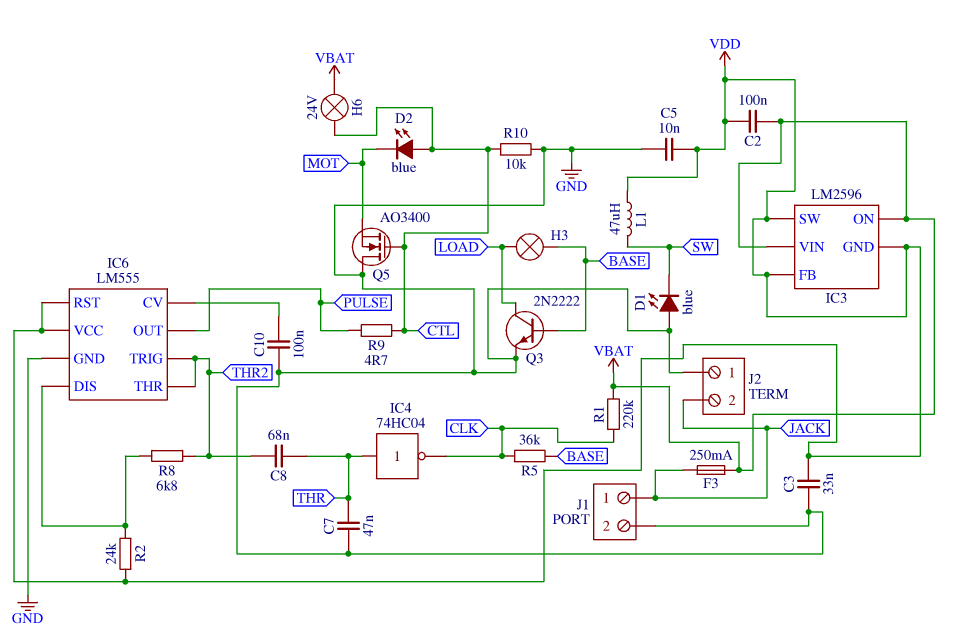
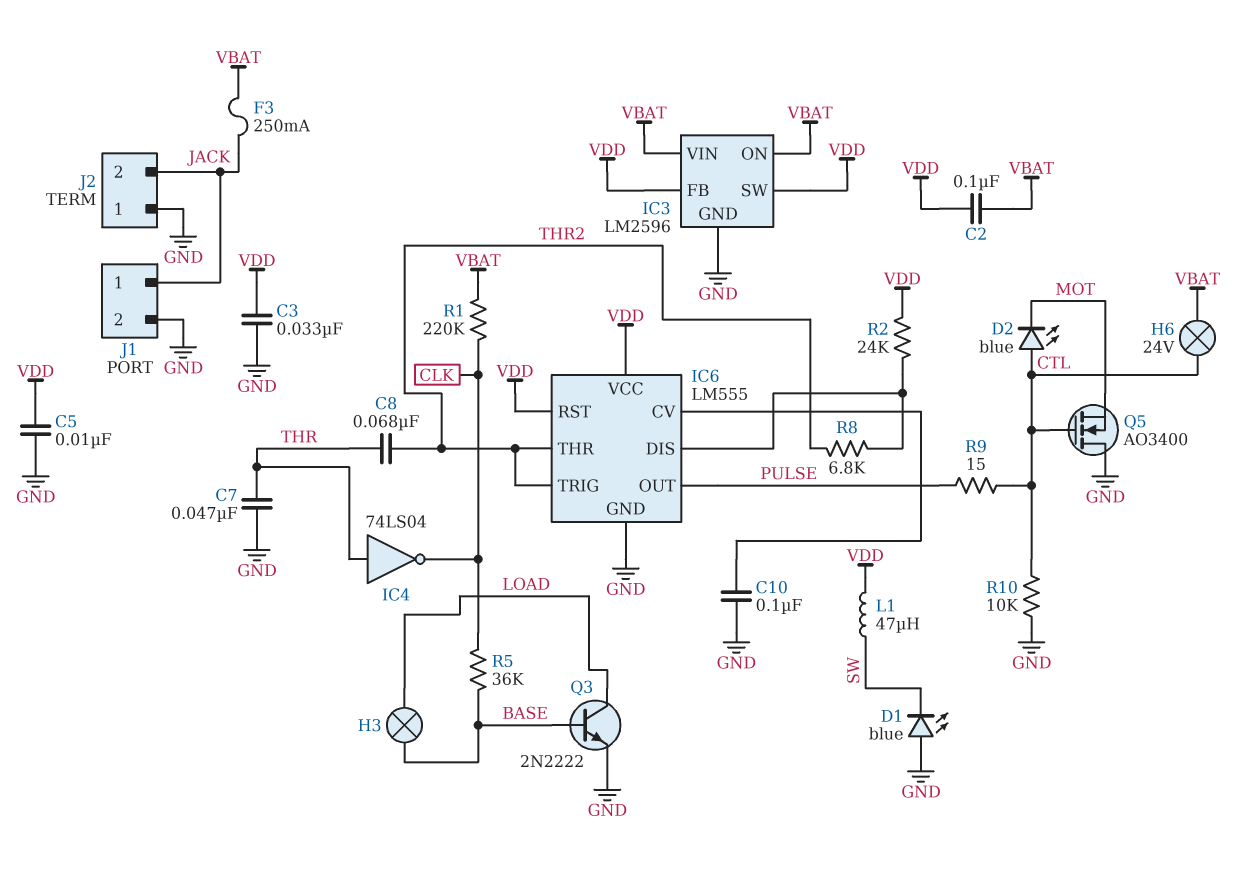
IC3 pin GND: VDD -> GND
IC4: NOT 74HC04 (in THR, out CLK) -> NOT 74LS04 (in THR, out CLK)
R9: 4.7 (CTL, PULSE) -> 15 (CTL, PULSE)

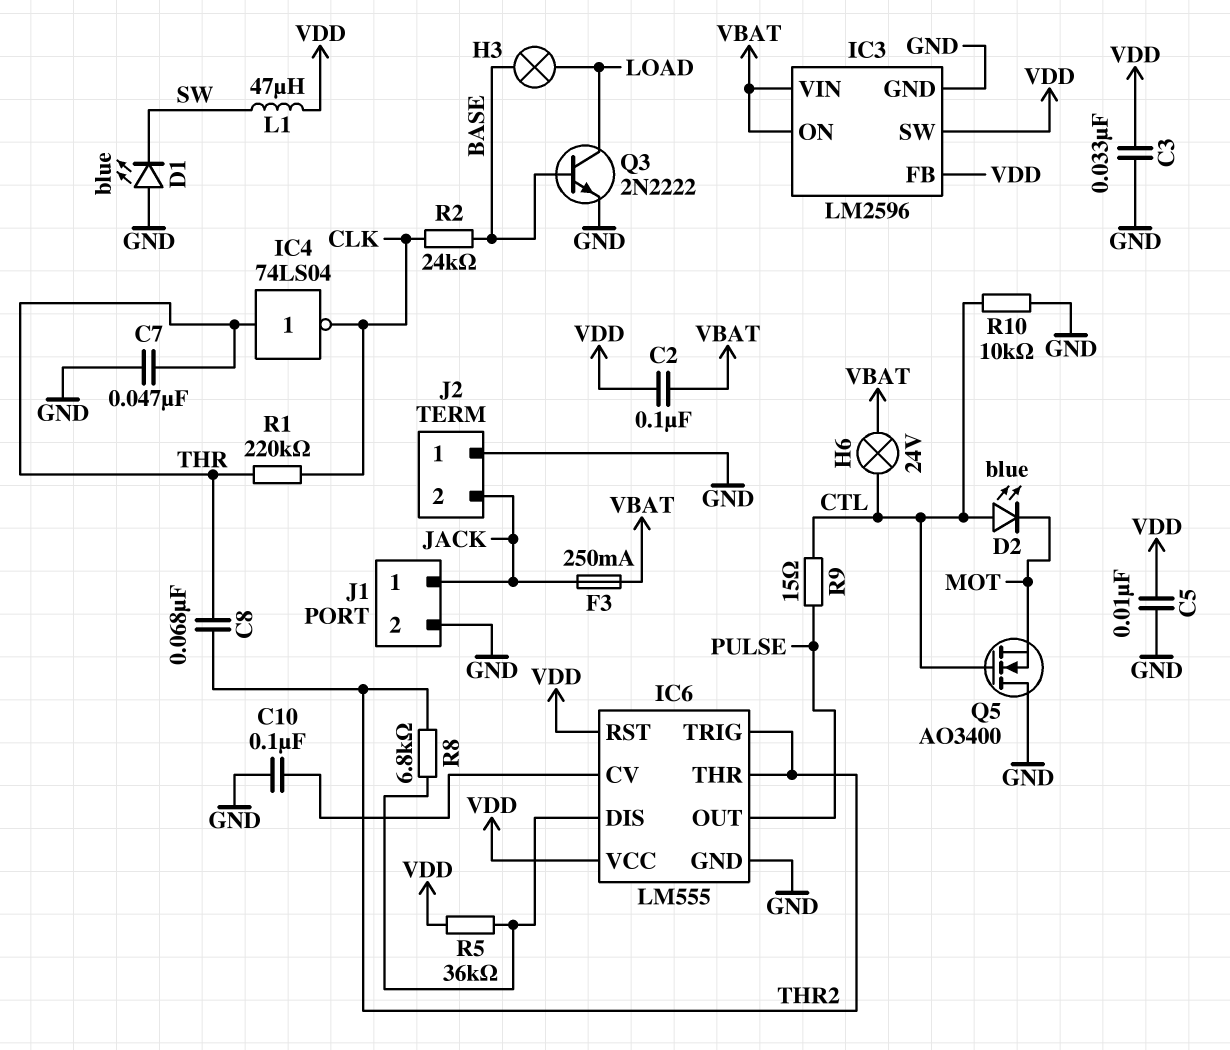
R1: 220k (CLK, VBAT) -> 220k (CLK, THR)
R2: 24k (IC6/DIS, VDD) -> 24k (BASE, CLK)
R5: 36k (BASE, CLK) -> 36k (IC6/DIS, VDD)

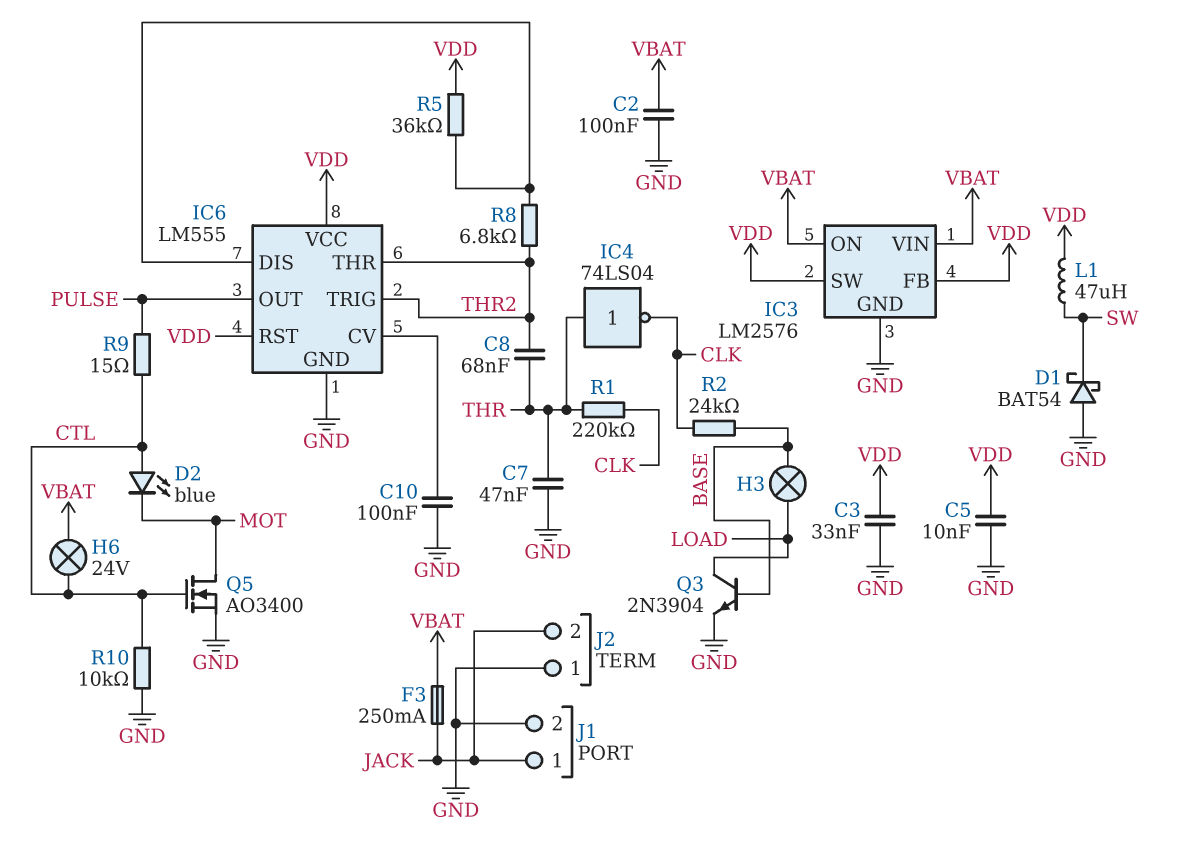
C2: 100nF (VBAT, VDD) -> 100nF (GND, VBAT)
D1: LED blue (A GND, K SW) -> schottky BAT54 (A GND, K SW)
IC3: LM2596 -> LM2576
Q3: NPN 2N2222 (B BASE, C LOAD, E GND) -> NPN 2N3904 (B BASE, C LOAD, E GND)
Q5: NMOS AO3400 (G CTL, D GND, S MOT) -> NMOS AO3400 (G CTL, D MOT, S GND)

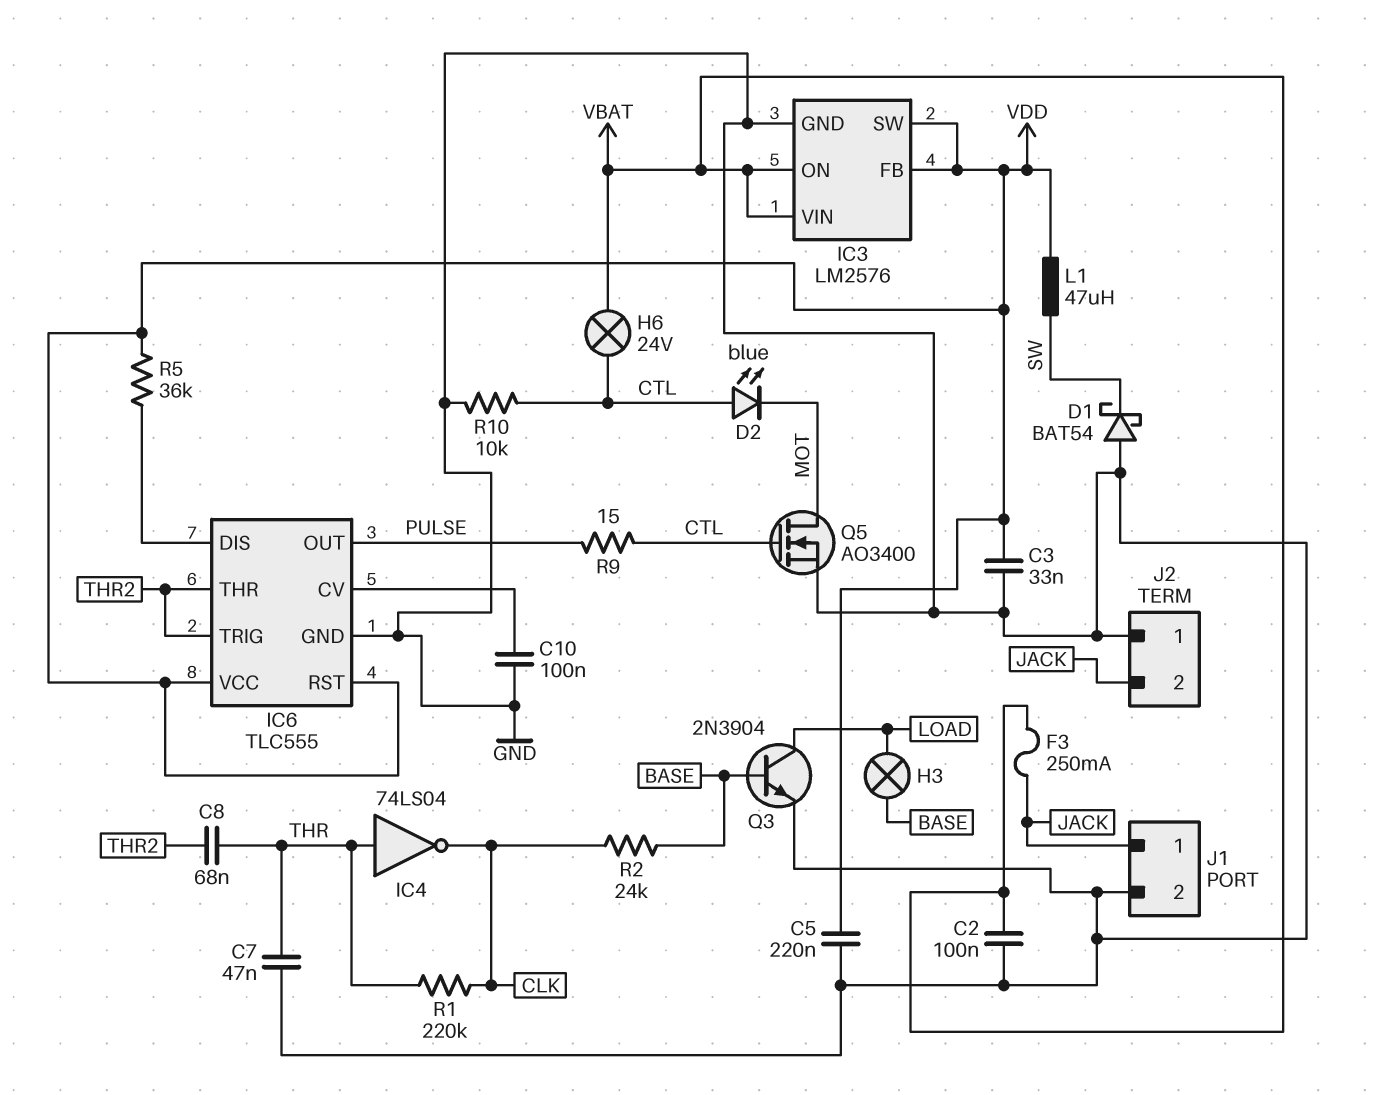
C5: 10nF (GND, VDD) -> 220nF (GND, VDD)
IC6: LM555 -> TLC555
R8: 6.8k (IC6/DIS, THR2) -> none

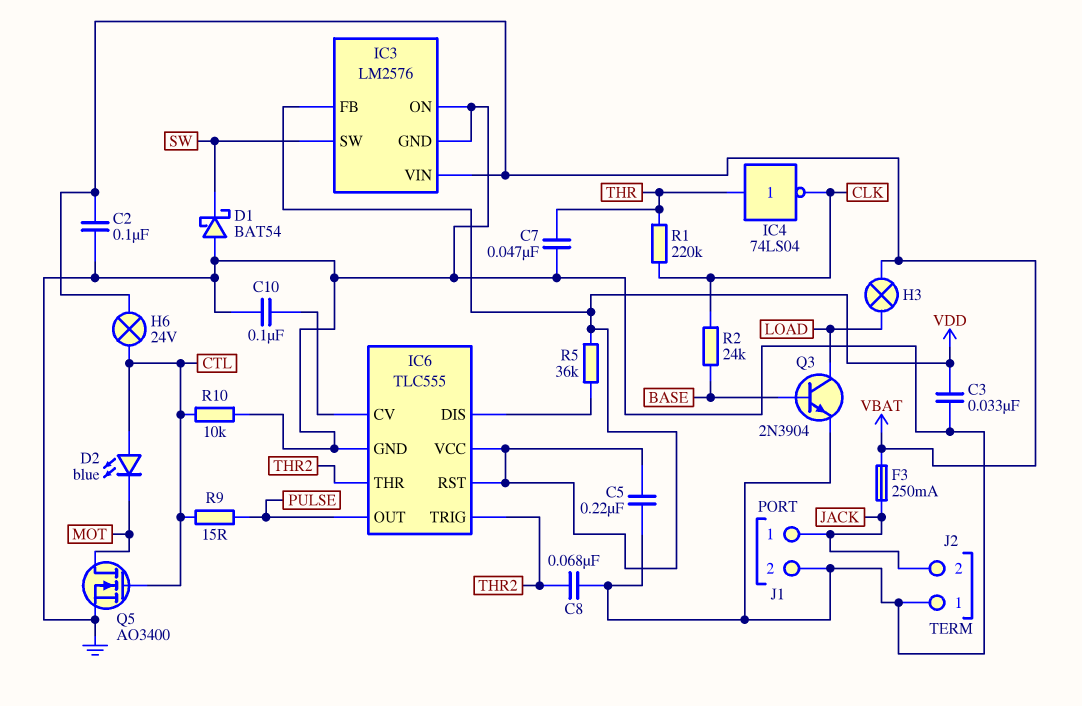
C8: 68nF (THR, THR2) -> 68nF (GND, THR2)
H3: lamp (BASE, LOAD) -> lamp (LOAD, VBAT)
IC3 pin ON: VBAT -> GND
IC3 pin SW: VDD -> SW
L1: 47uH (SW, VDD) -> none

